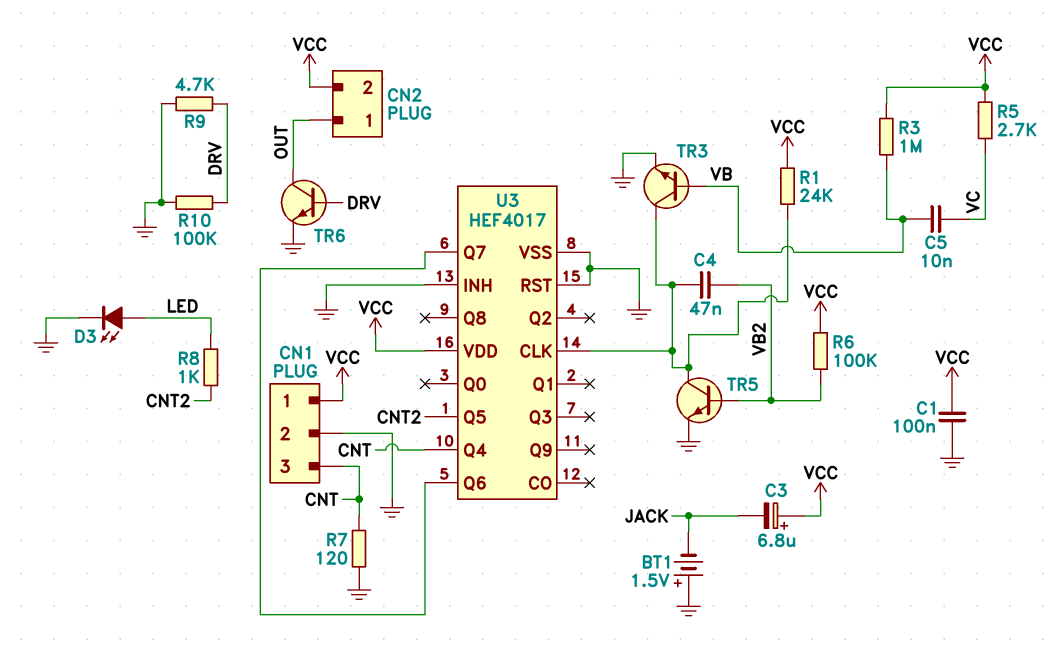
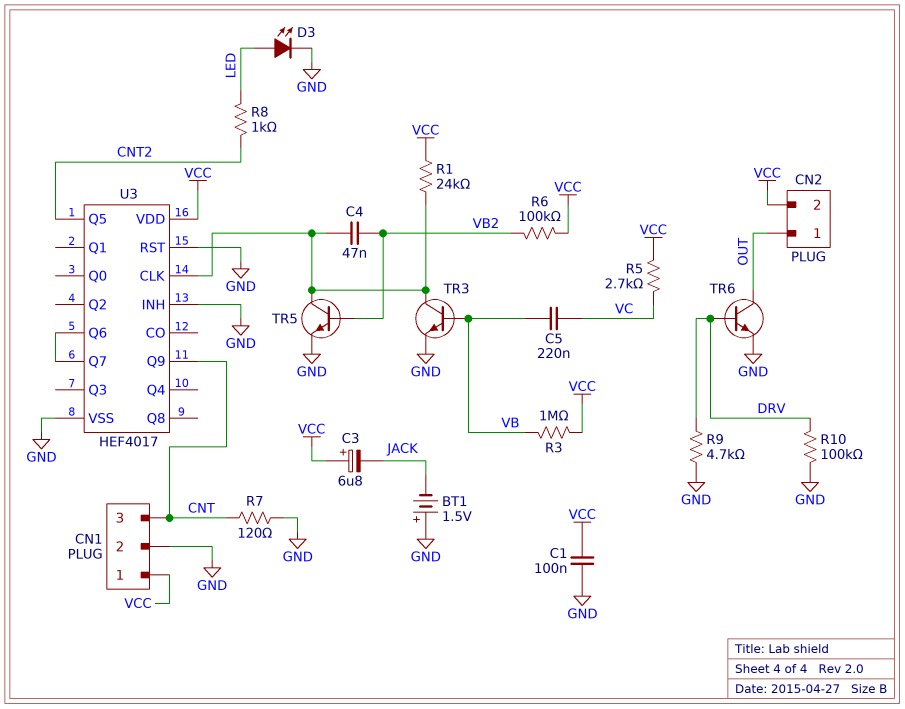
C5: 10nF (VB, VC) -> 220nF (VB, VC)
U3 pin Q4: CNT -> none
U3 pin Q9: none -> CNT

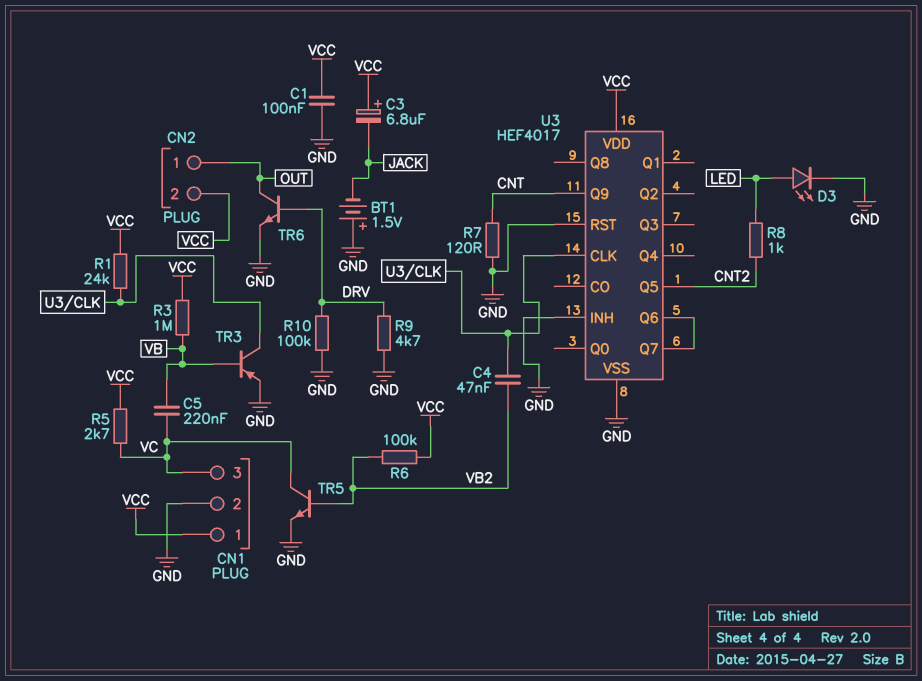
CN1 pin 3: CNT -> VC
TR3: NPN (B VB, C U3/CLK, E GND) -> PNP (B VB, C U3/CLK, E GND)
TR5: NPN (B VB2, C U3/CLK, E GND) -> NPN (B VB2, C VC, E GND)

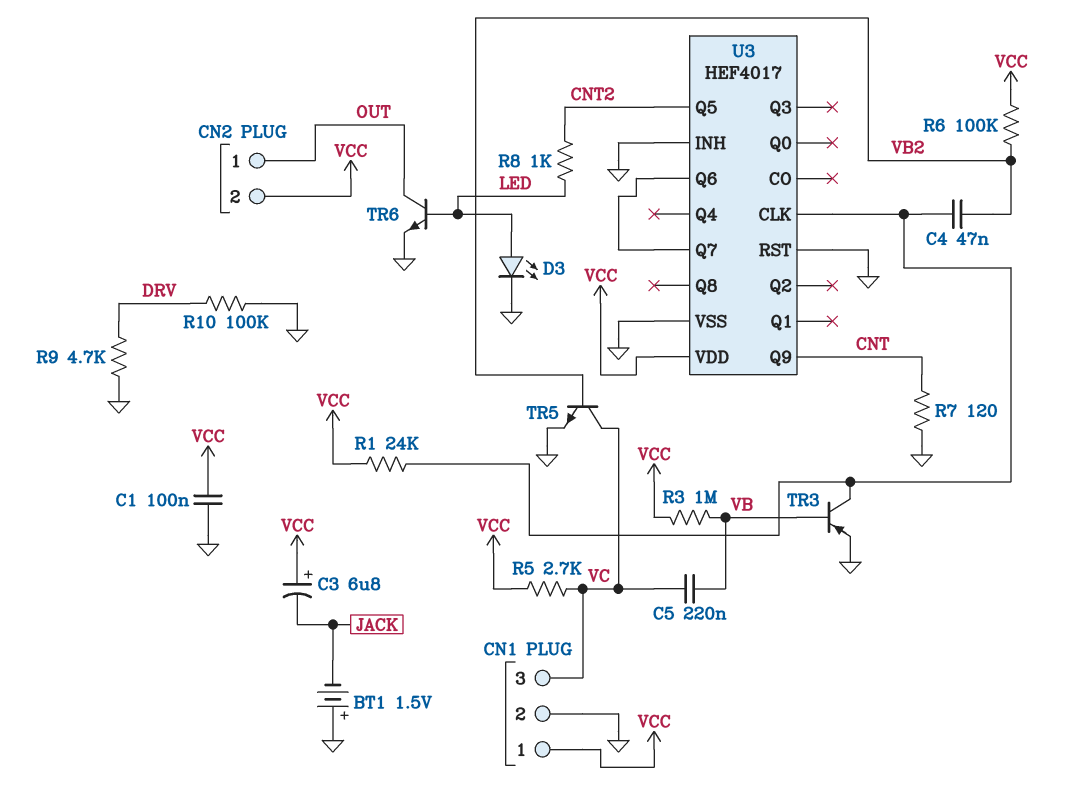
TR6: NPN (B DRV, C OUT, E GND) -> NPN (B LED, C OUT, E GND)

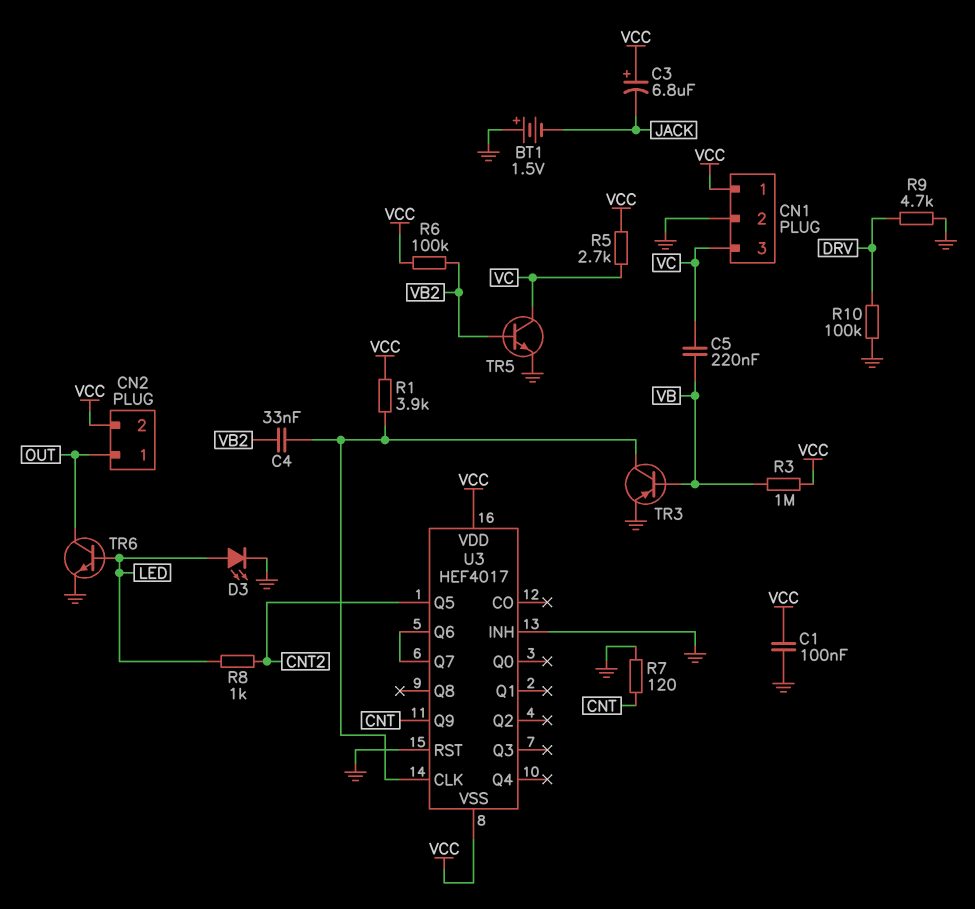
C4: 47nF (U3/CLK, VB2) -> 33nF (U3/CLK, VB2)
R1: 24k (U3/CLK, VCC) -> 3.9k (U3/CLK, VCC)
U3 pin VSS: GND -> VCC

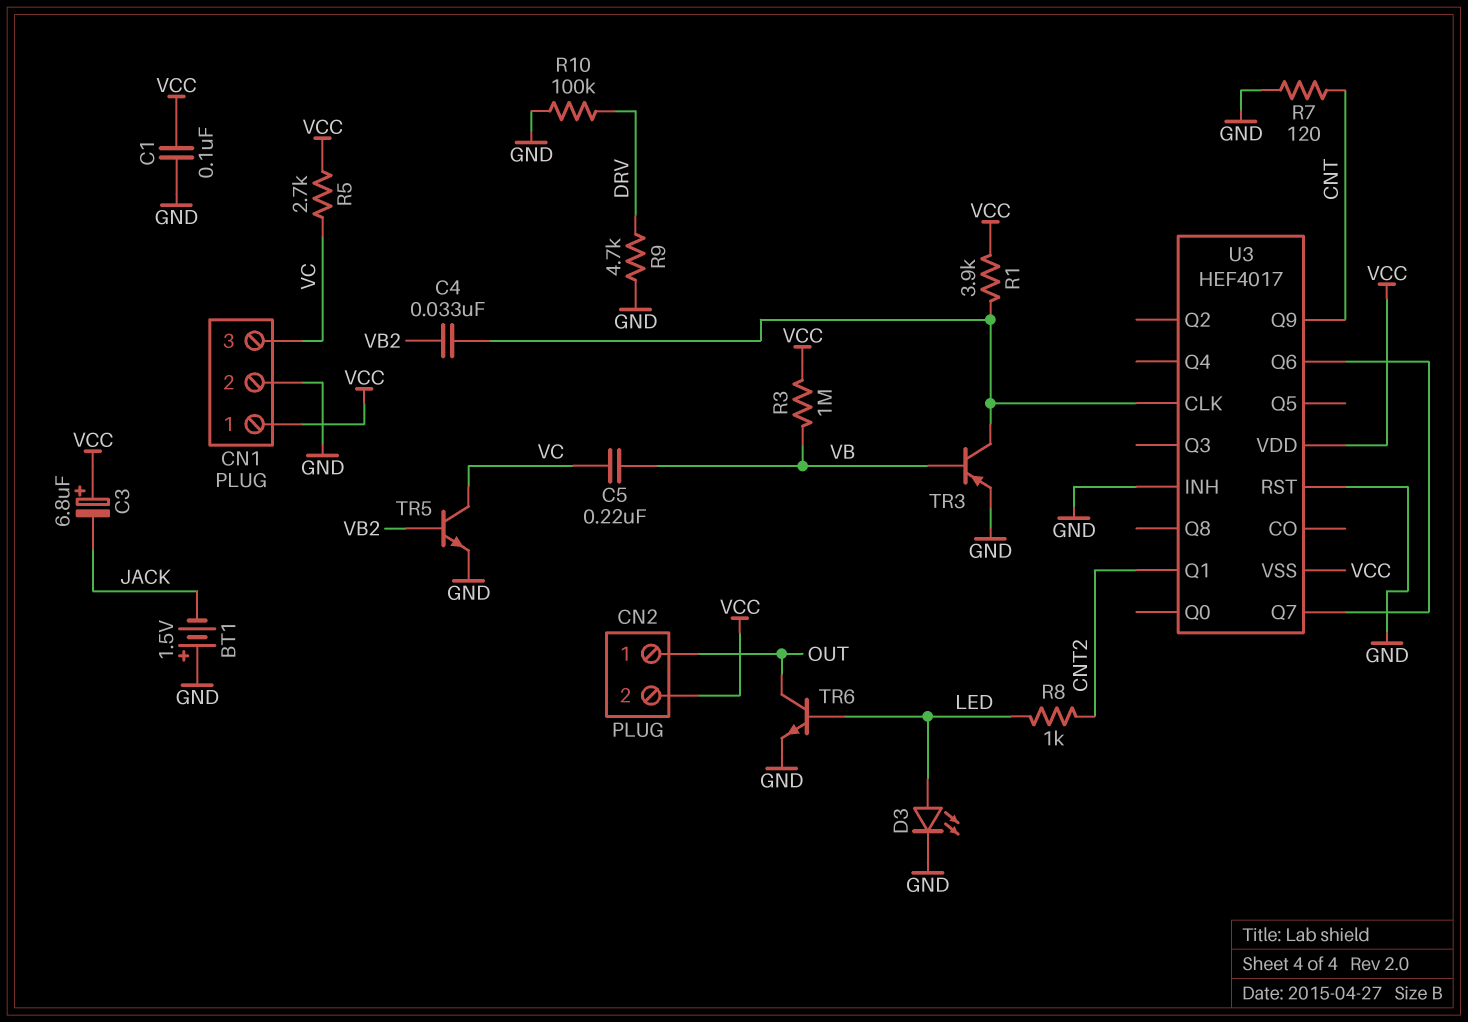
R6: 100k (VB2, VCC) -> none
U3 pin Q1: none -> CNT2
U3 pin Q5: CNT2 -> none

